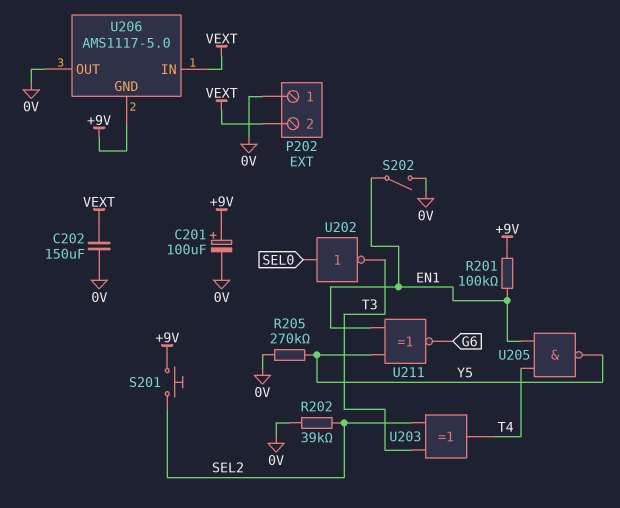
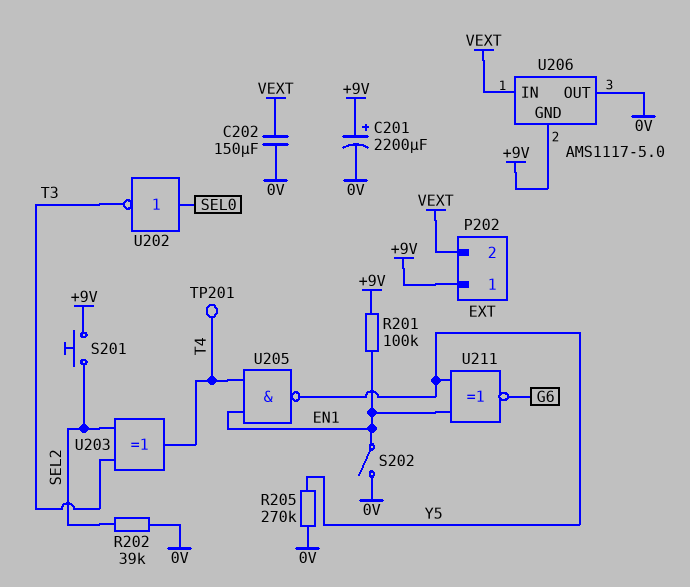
C201: 100uF (plus +9V, minus 0V) -> 2200uF (plus +9V, minus 0V)
P202 pin 1: 0V -> +9V
TP201: none -> test point (T4)

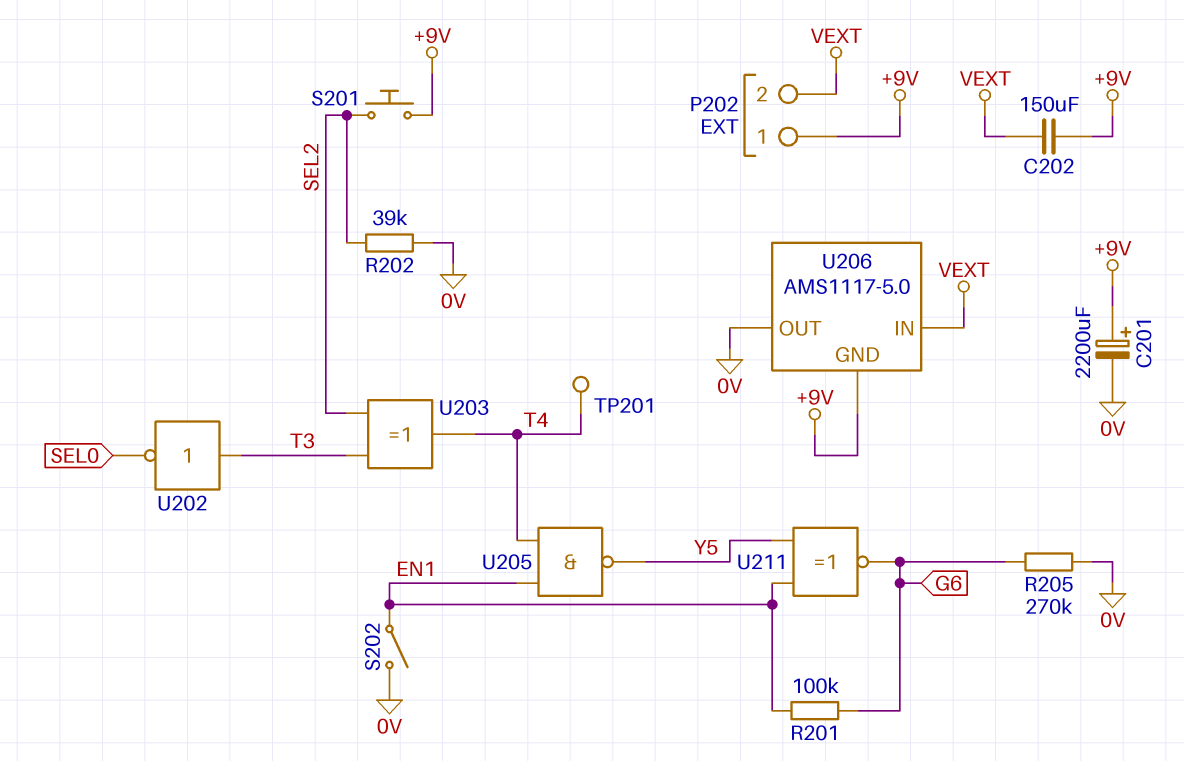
C202: 150uF (0V, VEXT) -> 150uF (+9V, VEXT)
R201: 100k (+9V, EN1) -> 100k (EN1, G6)
R205: 270k (0V, Y5) -> 270k (0V, G6)
U202: NOT (in SEL0, out T3) -> NOT (in T3, out SEL0)

